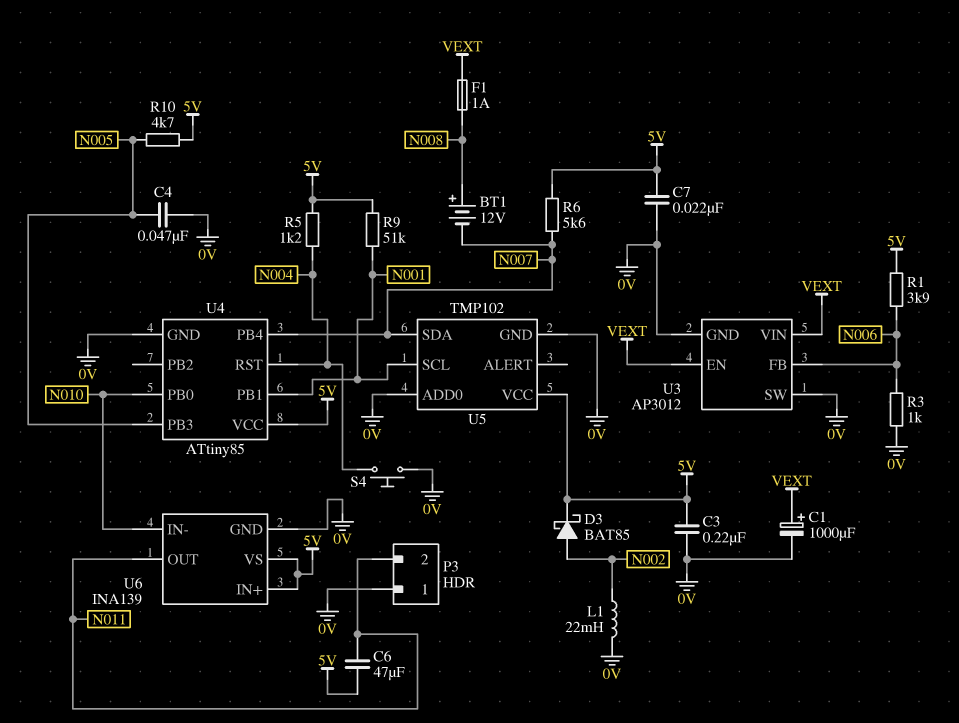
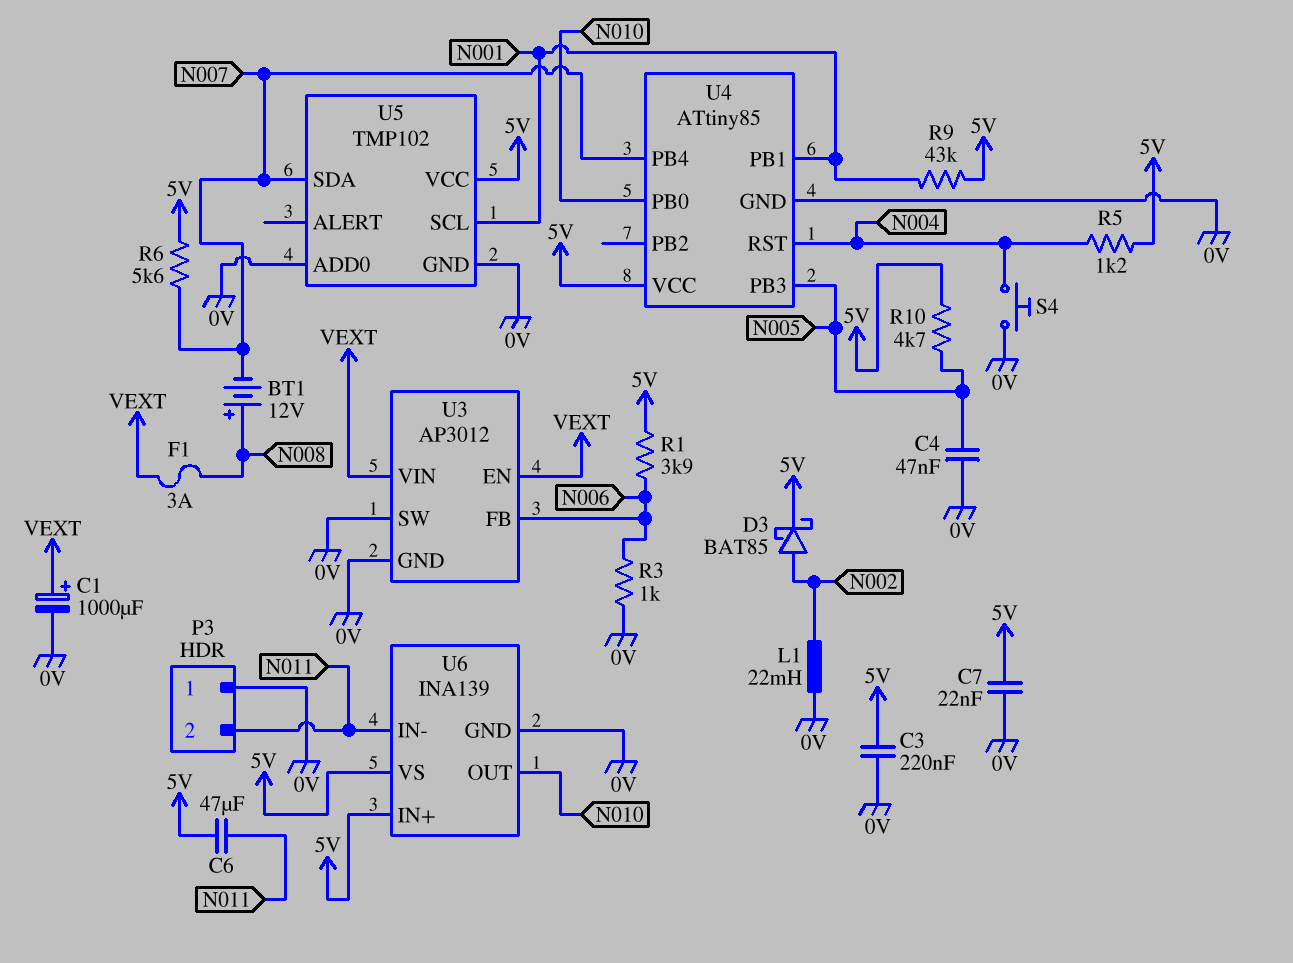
F1: 1A (N008, VEXT) -> 3A (N008, VEXT)
R9: 51k (5V, N001) -> 43k (5V, N001)
U6 pin IN-: N010 -> N011
U6 pin OUT: N011 -> N010

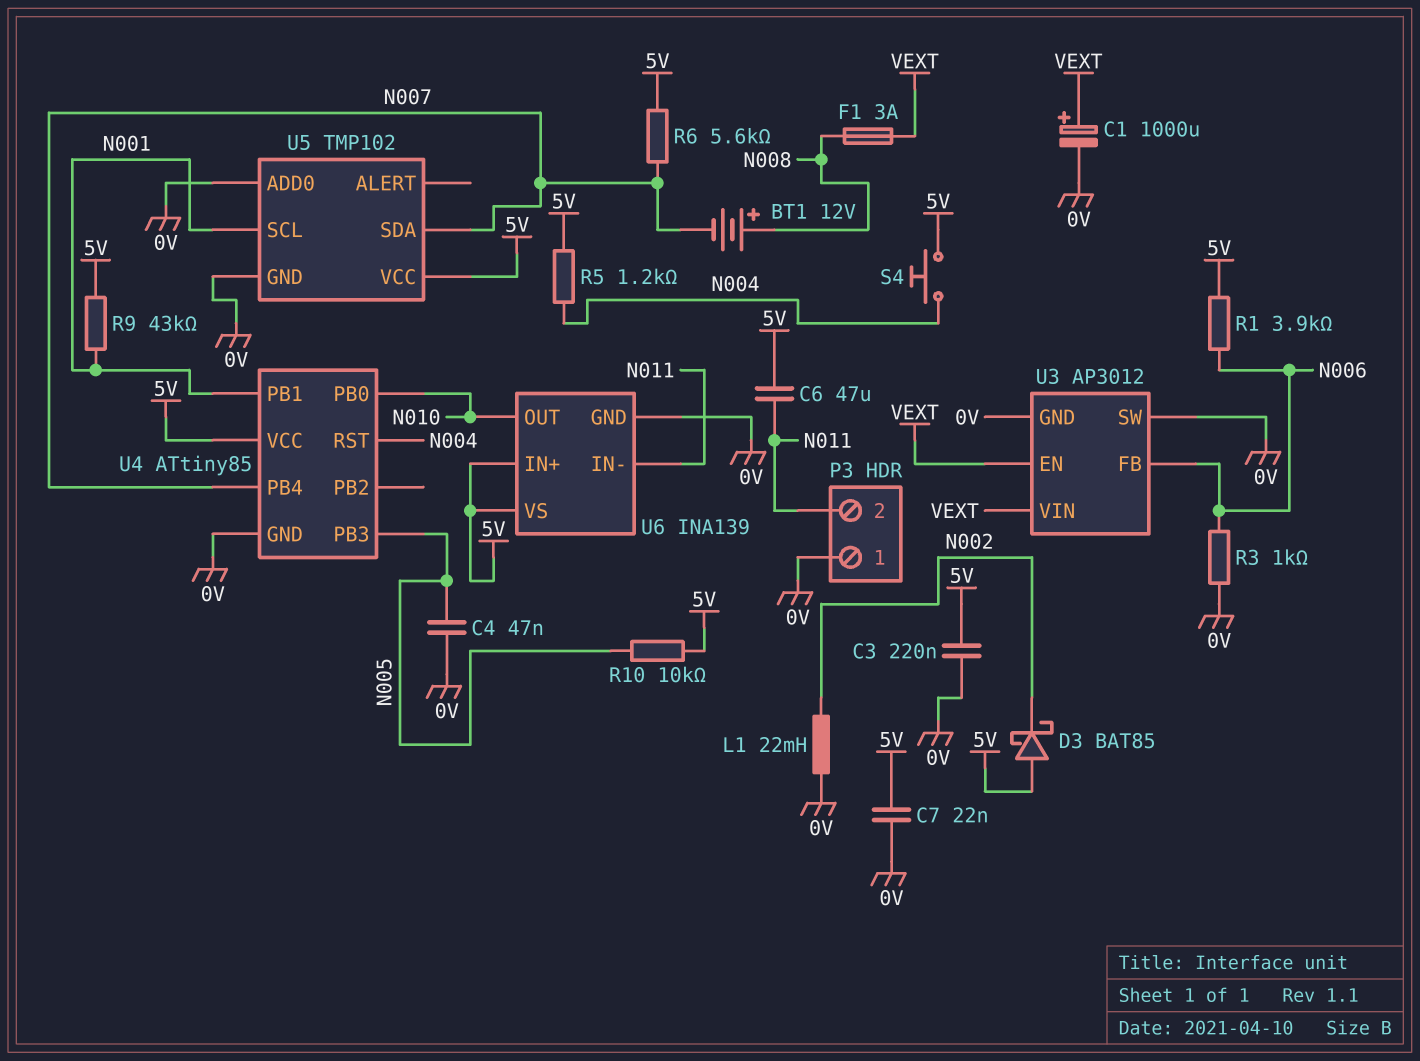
D3: schottky BAT85 (A N002, K 5V) -> schottky BAT85 (A 5V, K N002)
R10: 4.7k (5V, N005) -> 10k (5V, N005)
S4: button (0V, N004) -> button (5V, N004)

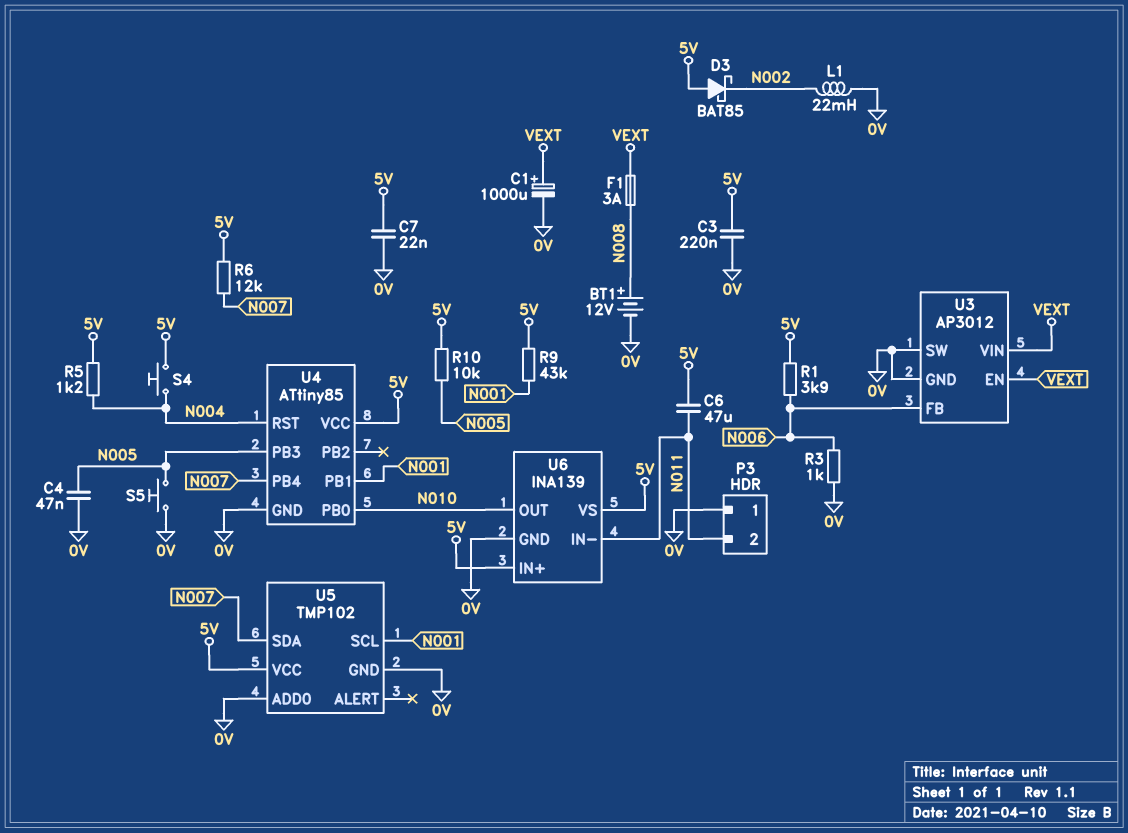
BT1: 12V (plus N008, minus N007) -> 12V (plus N008, minus 0V)
R6: 5.6k (5V, N007) -> 12k (5V, N007)
S5: none -> button (0V, N005)

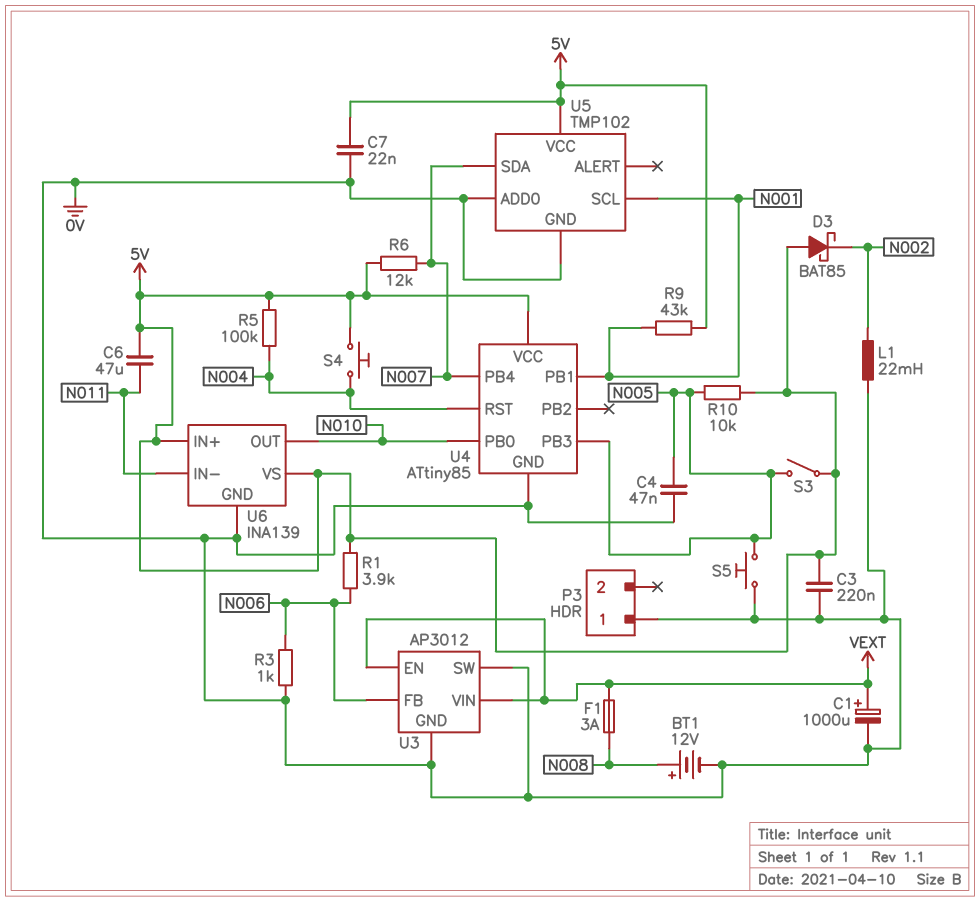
P3 pin 2: N011 -> none
R5: 1.2k (5V, N004) -> 100k (5V, N004)
S3: none -> switch (5V, N005)

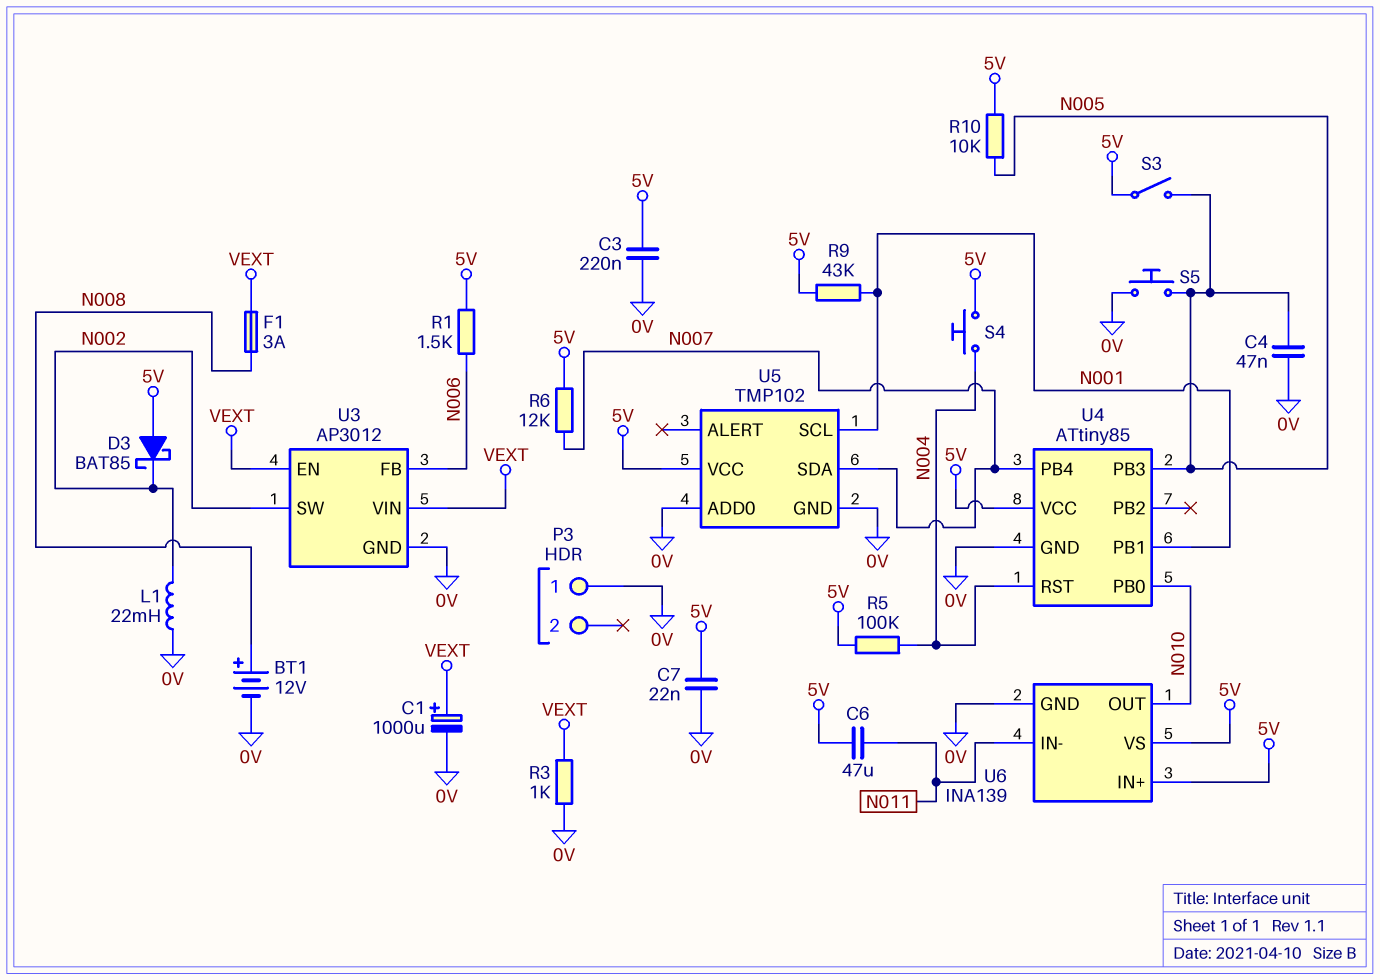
R1: 3.9k (5V, N006) -> 1.5k (5V, N006)
R3: 1k (0V, N006) -> 1k (0V, VEXT)
U3 pin SW: 0V -> N002

